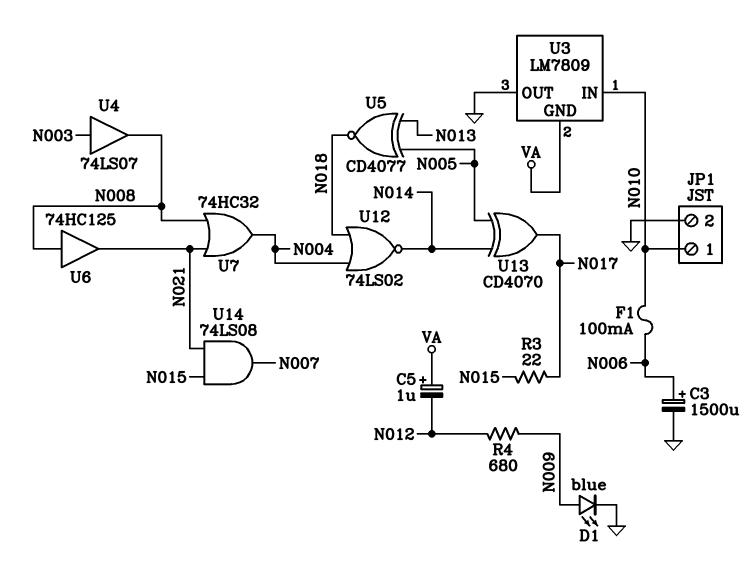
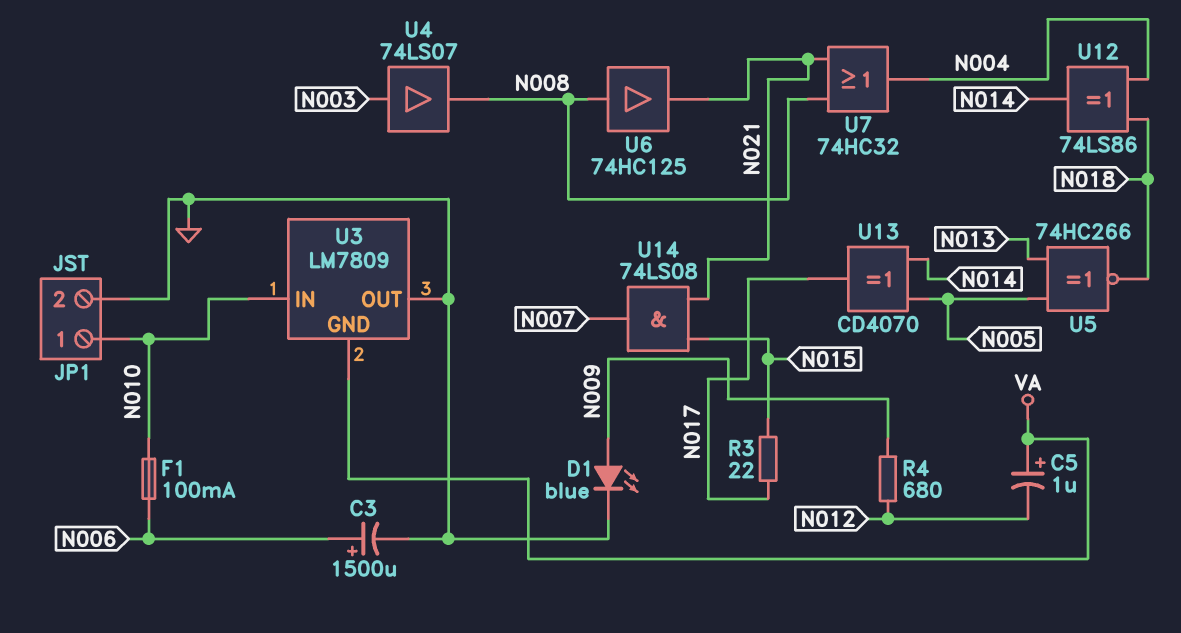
U5: XNOR CD4077 (in N005, in N013, out N018) -> XNOR 74HC266 (in N005, in N013, out N018)
U12: NOR 74LS02 (in N004, in N018, out N014) -> XOR 74LS86 (in N004, in N018, out N014)

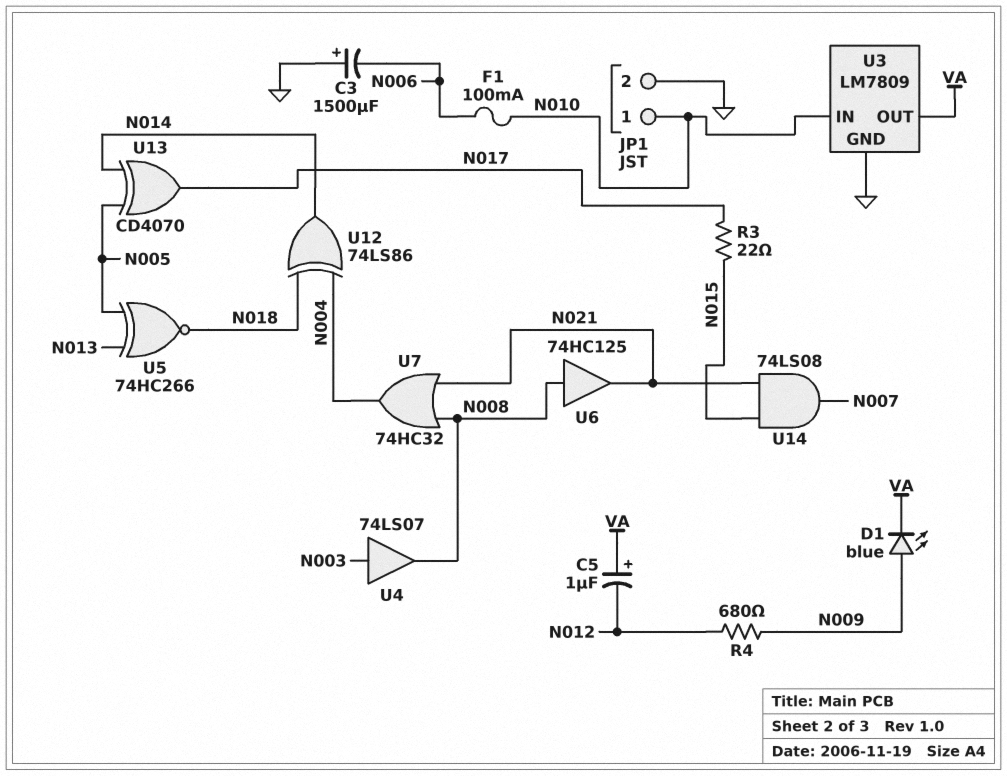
C3: 1500uF (plus N006, minus GND) -> 1500uF (plus GND, minus N006)
D1: LED blue (A N009, K GND) -> LED blue (A N009, K VA)
U3 pin GND: VA -> GND
U3 pin OUT: GND -> VA

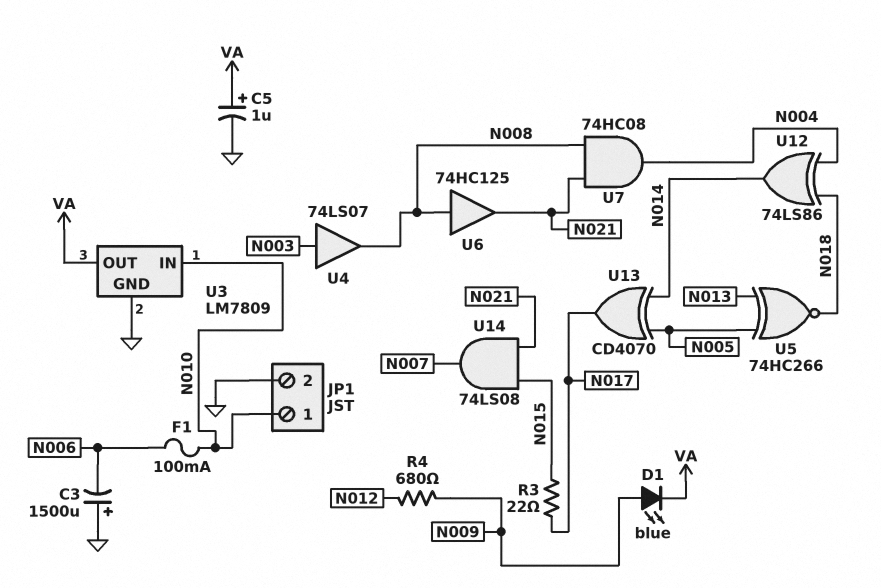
C5: 1uF (plus VA, minus N012) -> 1uF (plus VA, minus GND)
U7: OR 74HC32 (in N008, in N021, out N004) -> AND 74HC08 (in N008, in N021, out N004)

